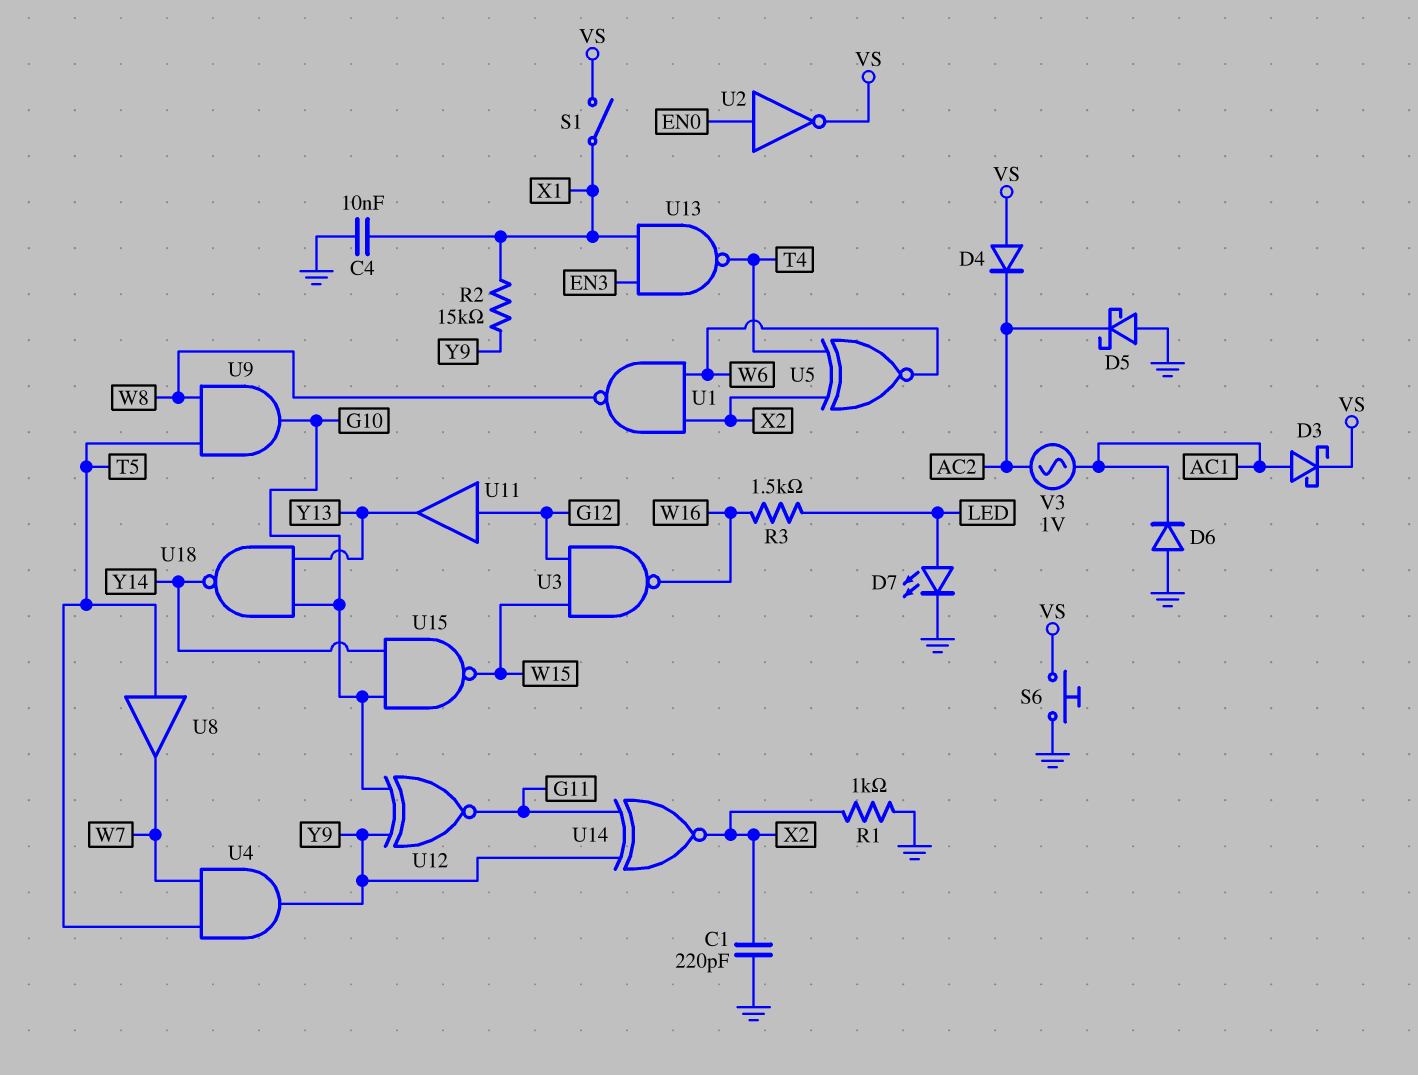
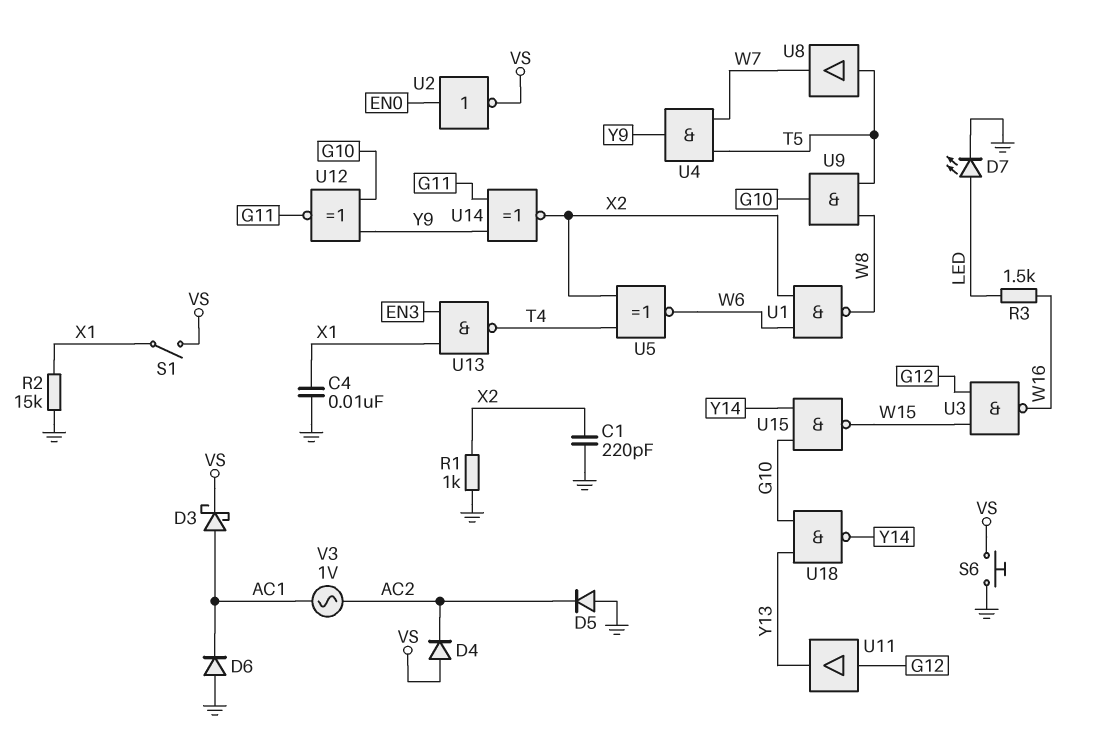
D5: schottky (A GND, K AC2) -> diode (A GND, K AC2)
R2: 15k (X1, Y9) -> 15k (GND, X1)

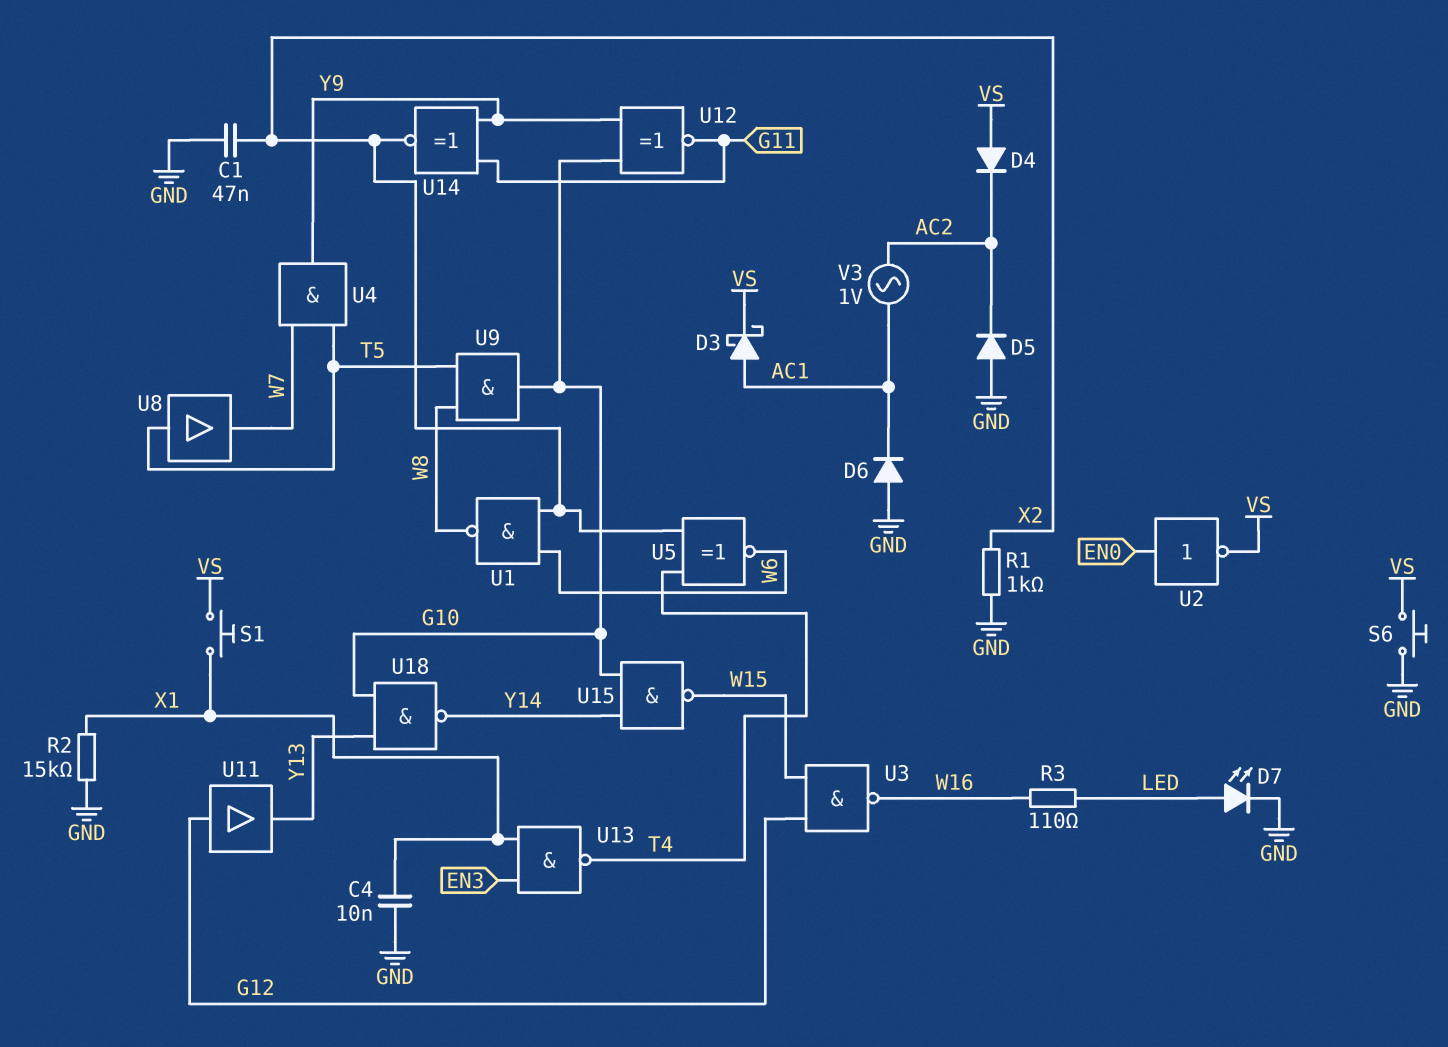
C1: 220pF (GND, X2) -> 47nF (GND, X2)
R3: 1.5k (LED, W16) -> 110 (LED, W16)
S1: switch (VS, X1) -> button (VS, X1)

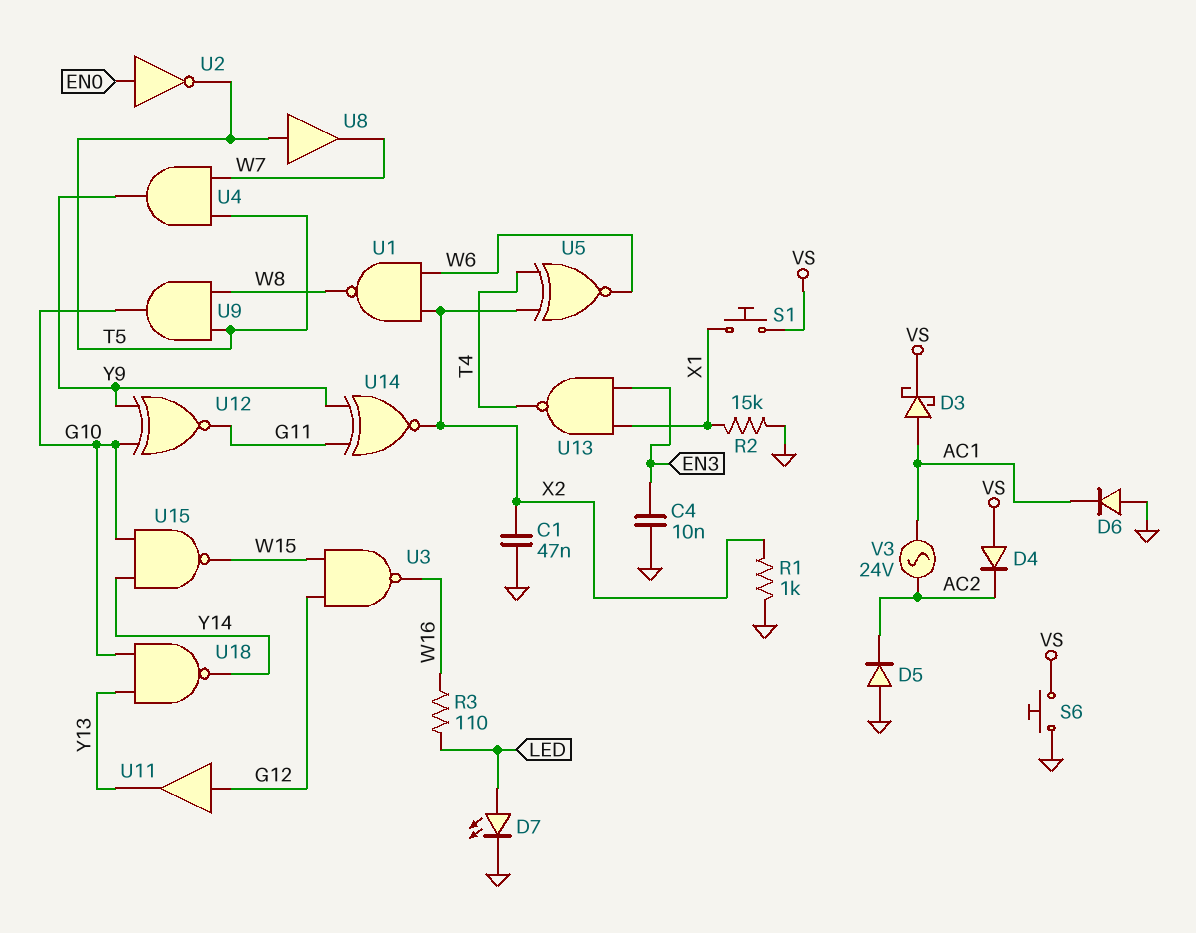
C4: 10nF (GND, X1) -> 10nF (EN3, GND)
U2: NOT (in EN0, out VS) -> NOT (in EN0, out T5)
V3: AC 1V (AC1, AC2) -> AC 24V (AC1, AC2)

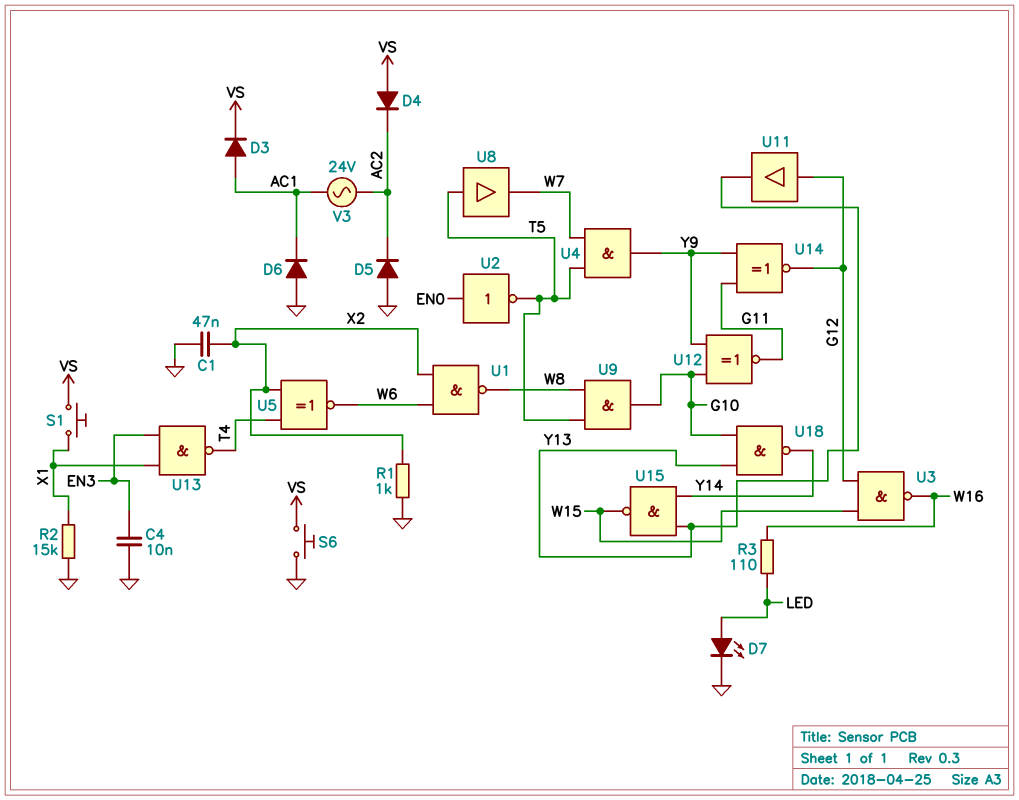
D3: schottky (A AC1, K VS) -> diode (A AC1, K VS)
U14: XNOR (in G11, in Y9, out X2) -> XNOR (in G11, in Y9, out G12)
U15: NAND (in G10, in Y14, out W15) -> NAND (in Y13, in Y14, out W15)

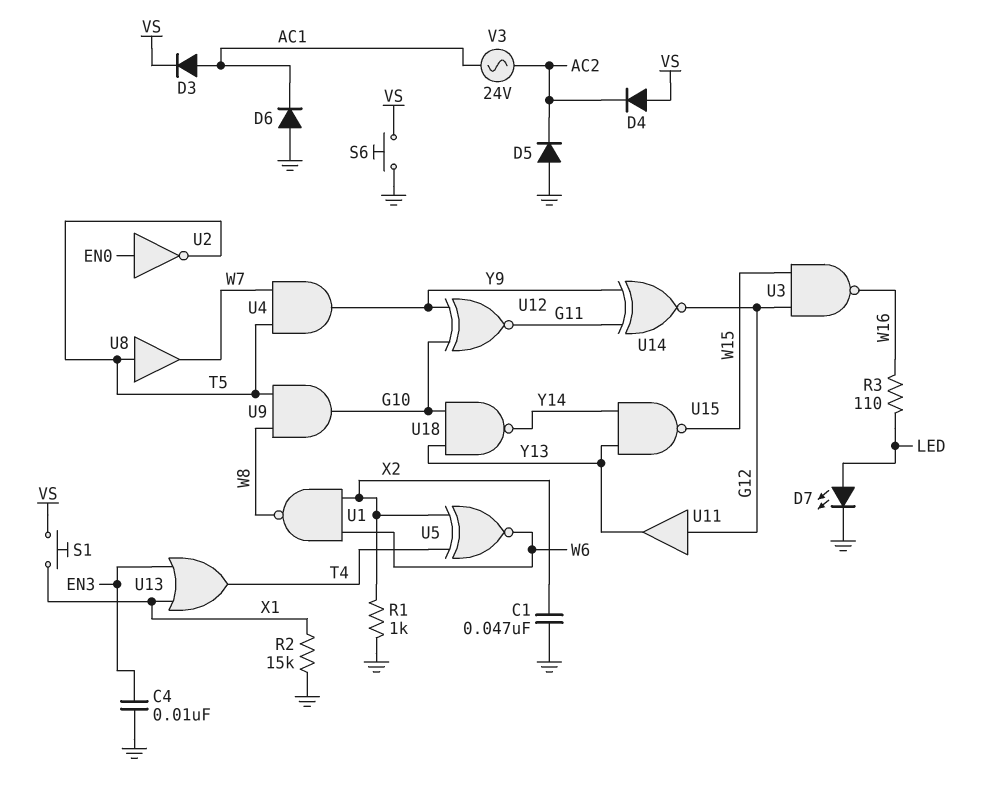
U13: NAND (in EN3, in X1, out T4) -> OR (in EN3, in X1, out T4)

